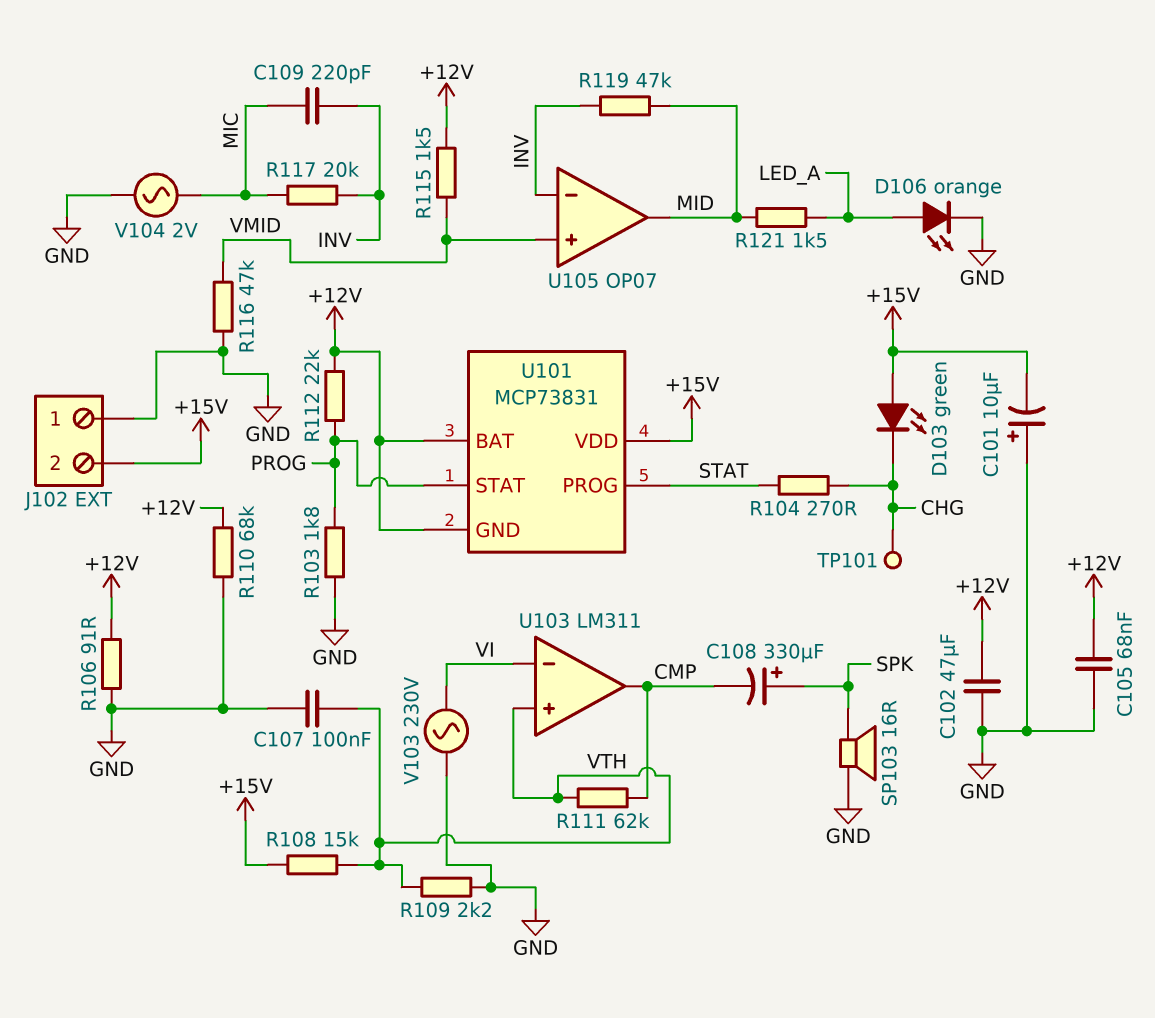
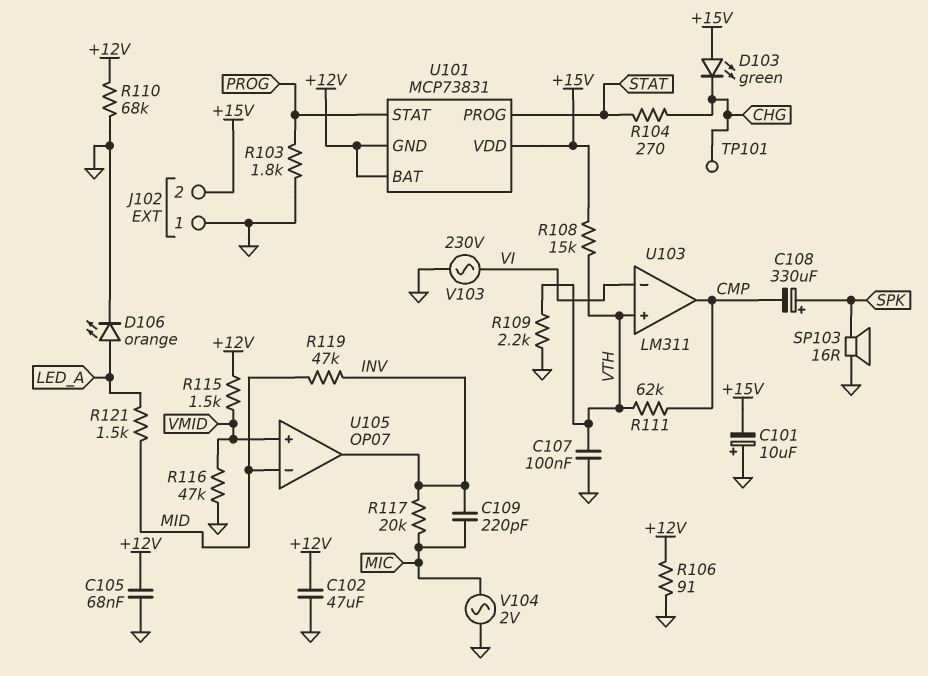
R112: 22k (+12V, PROG) -> none
U105 pin in-: INV -> MID
U105 pin out: MID -> INV

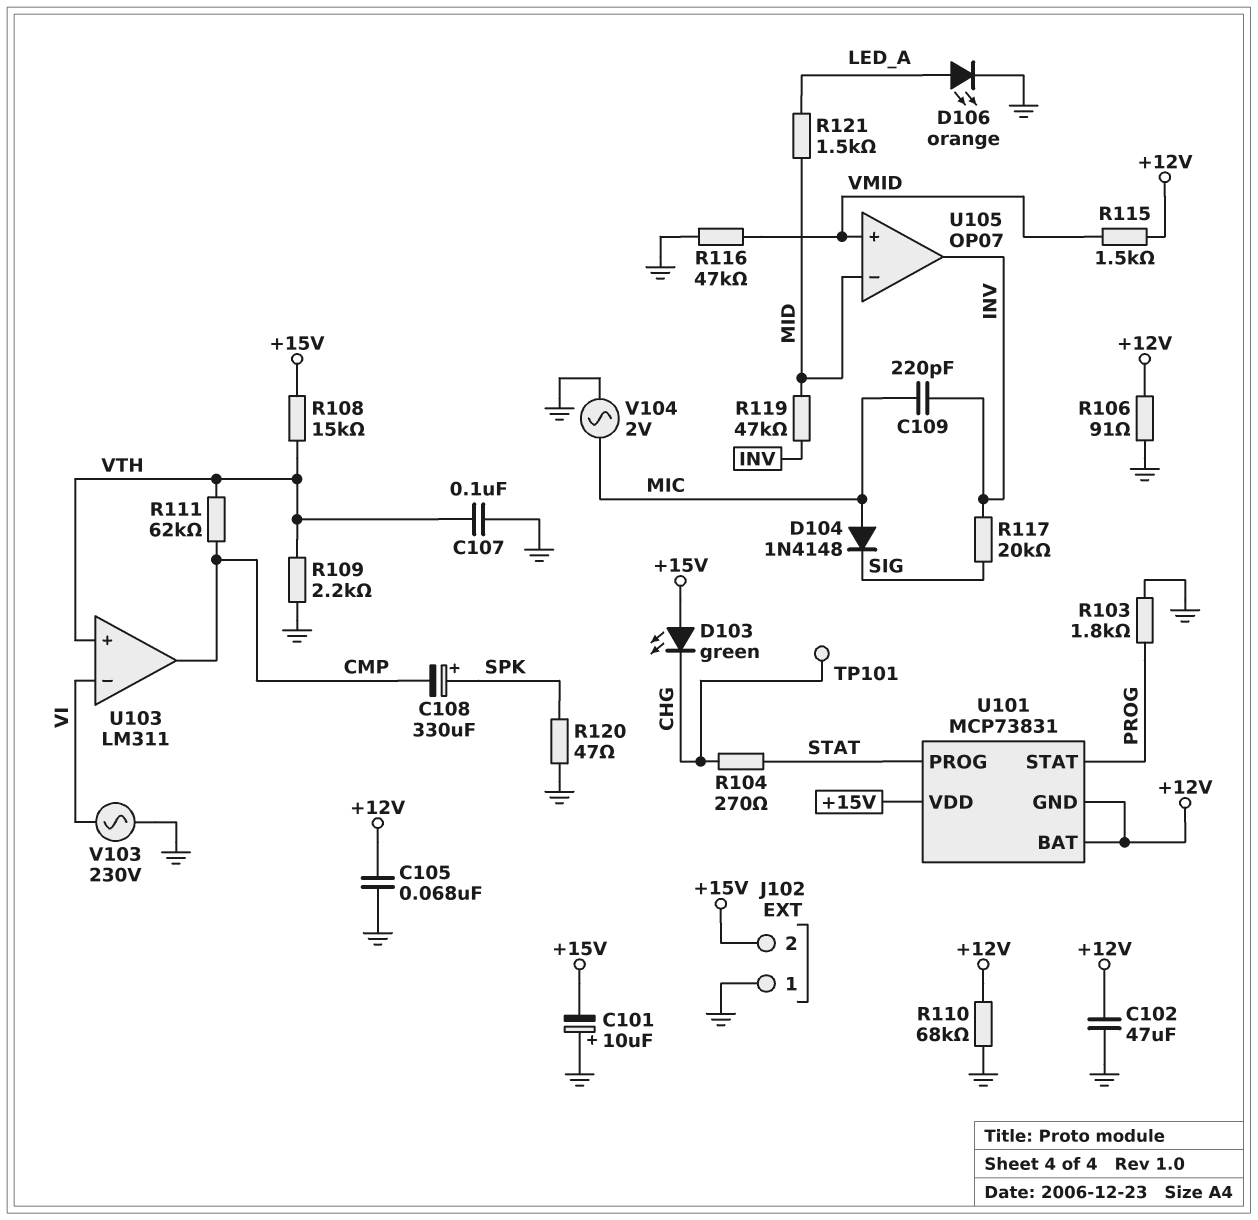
D104: none -> diode 1N4148 (A MIC, K SIG)
R117: 20k (INV, MIC) -> 20k (INV, SIG)
R120: none -> 47 (GND, SPK)
SP103: speaker 16R (GND, SPK) -> none

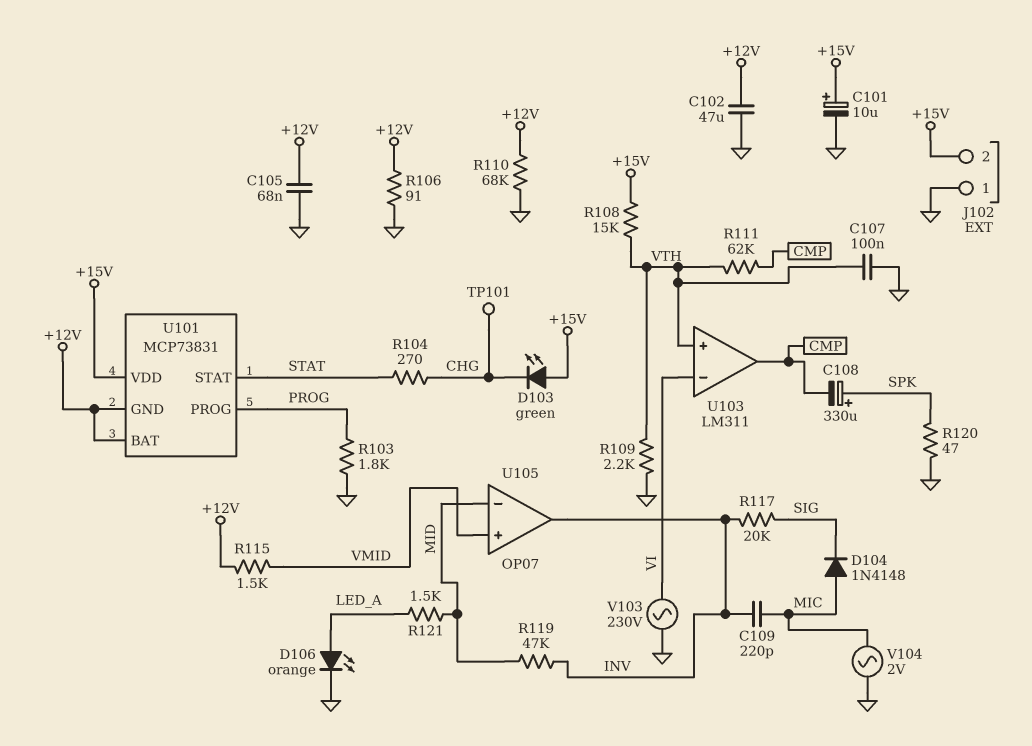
C101: 10uF (plus GND, minus +15V) -> 10uF (plus +15V, minus GND)
R116: 47k (GND, VMID) -> none
U101 pin PROG: STAT -> PROG
U101 pin STAT: PROG -> STAT

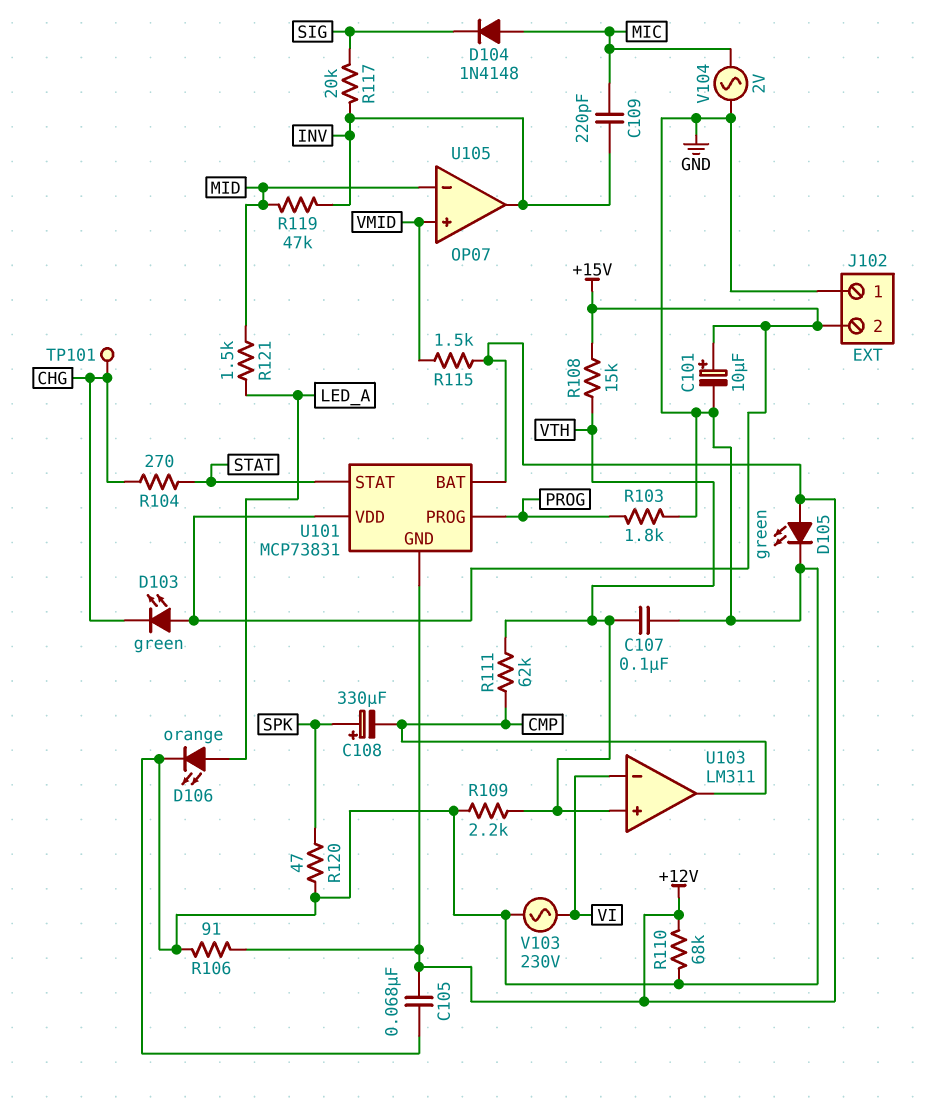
C102: 47uF (+12V, GND) -> none
D105: none -> LED green (A +12V, K GND)

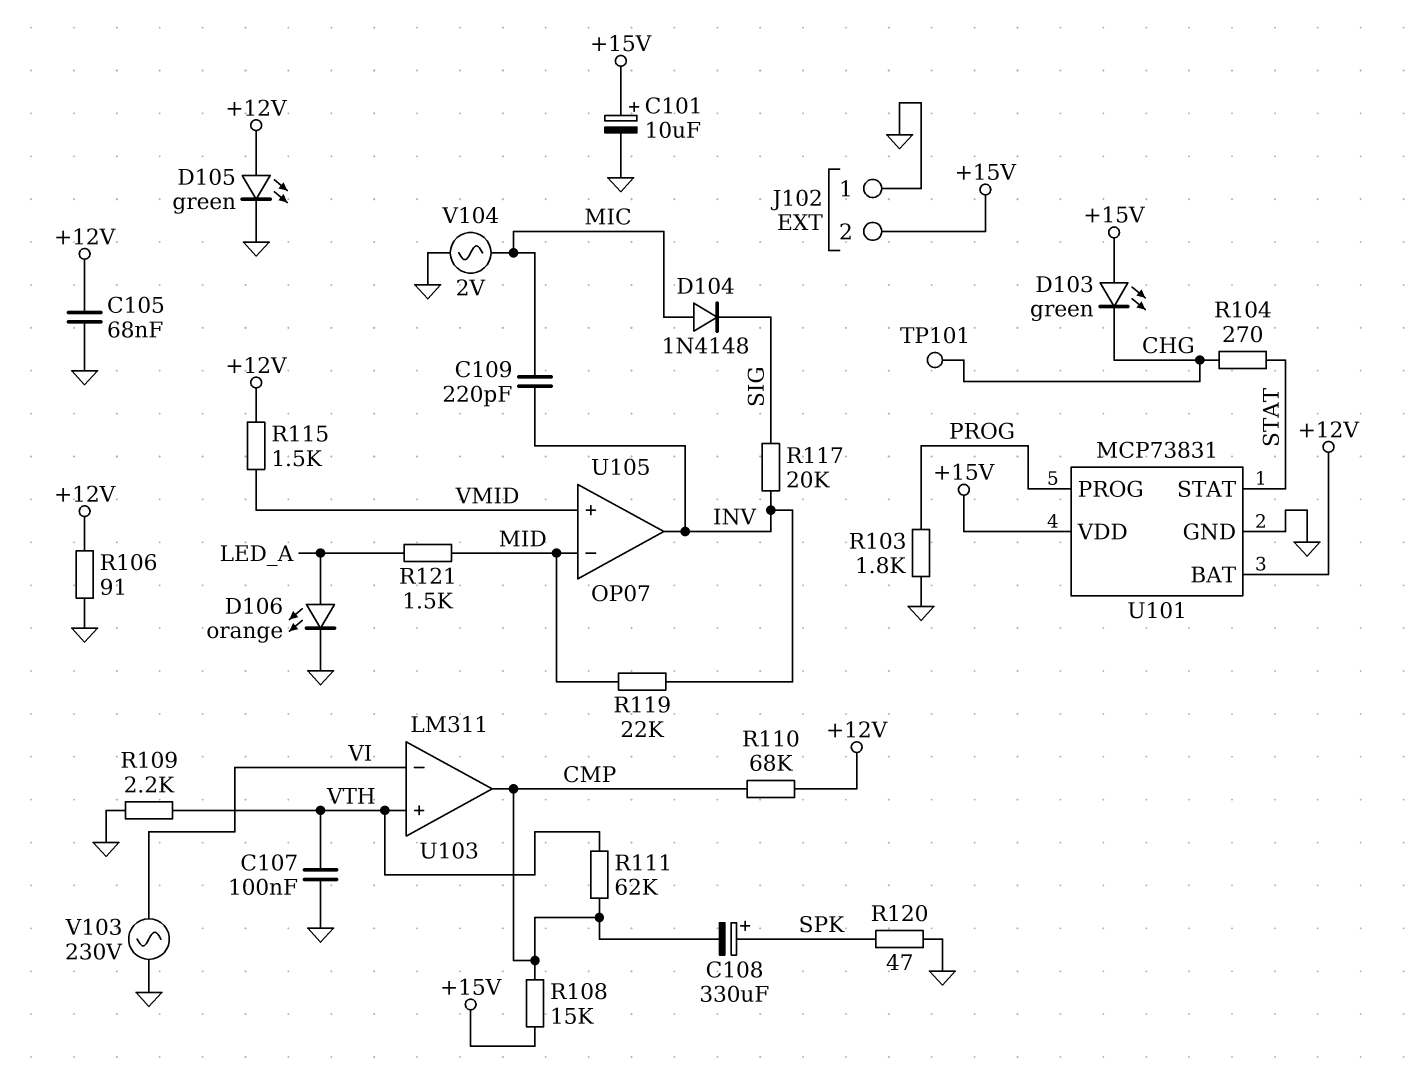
R108: 15k (+15V, VTH) -> 15k (+15V, CMP)
R110: 68k (+12V, GND) -> 68k (+12V, CMP)
R119: 47k (INV, MID) -> 22k (INV, MID)
U101 pin GND: +12V -> GND

